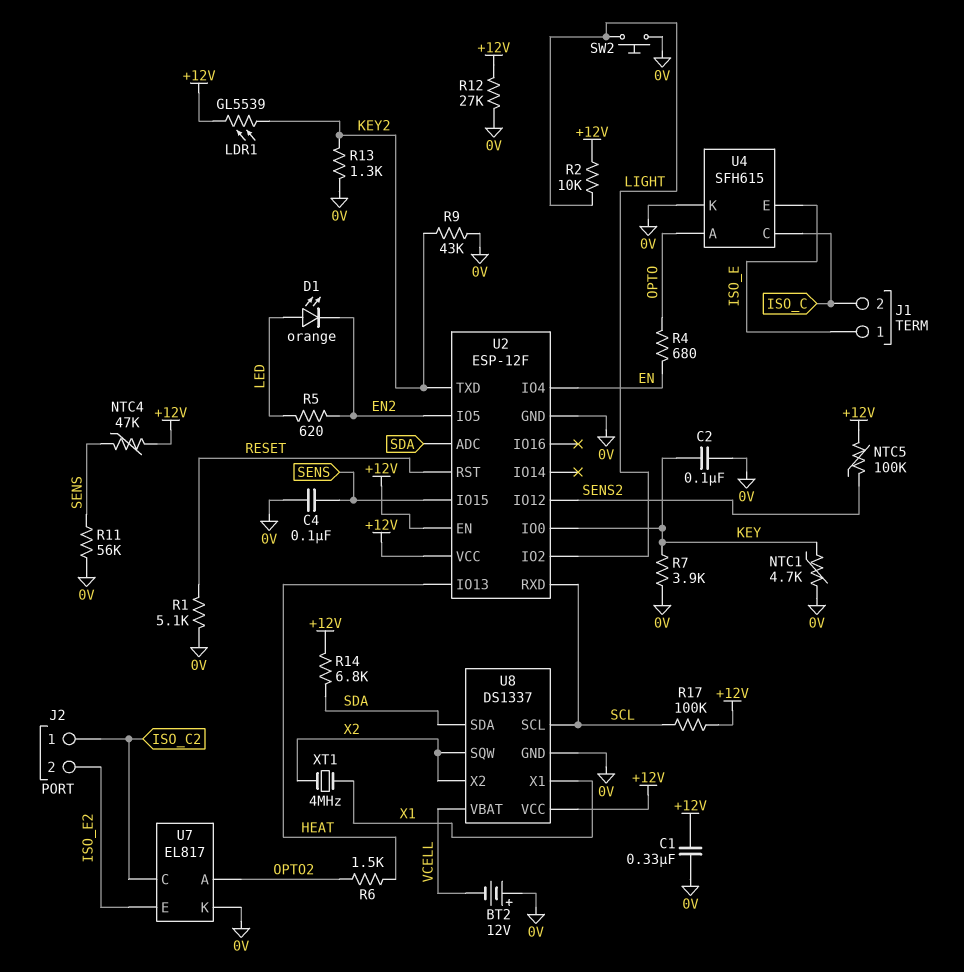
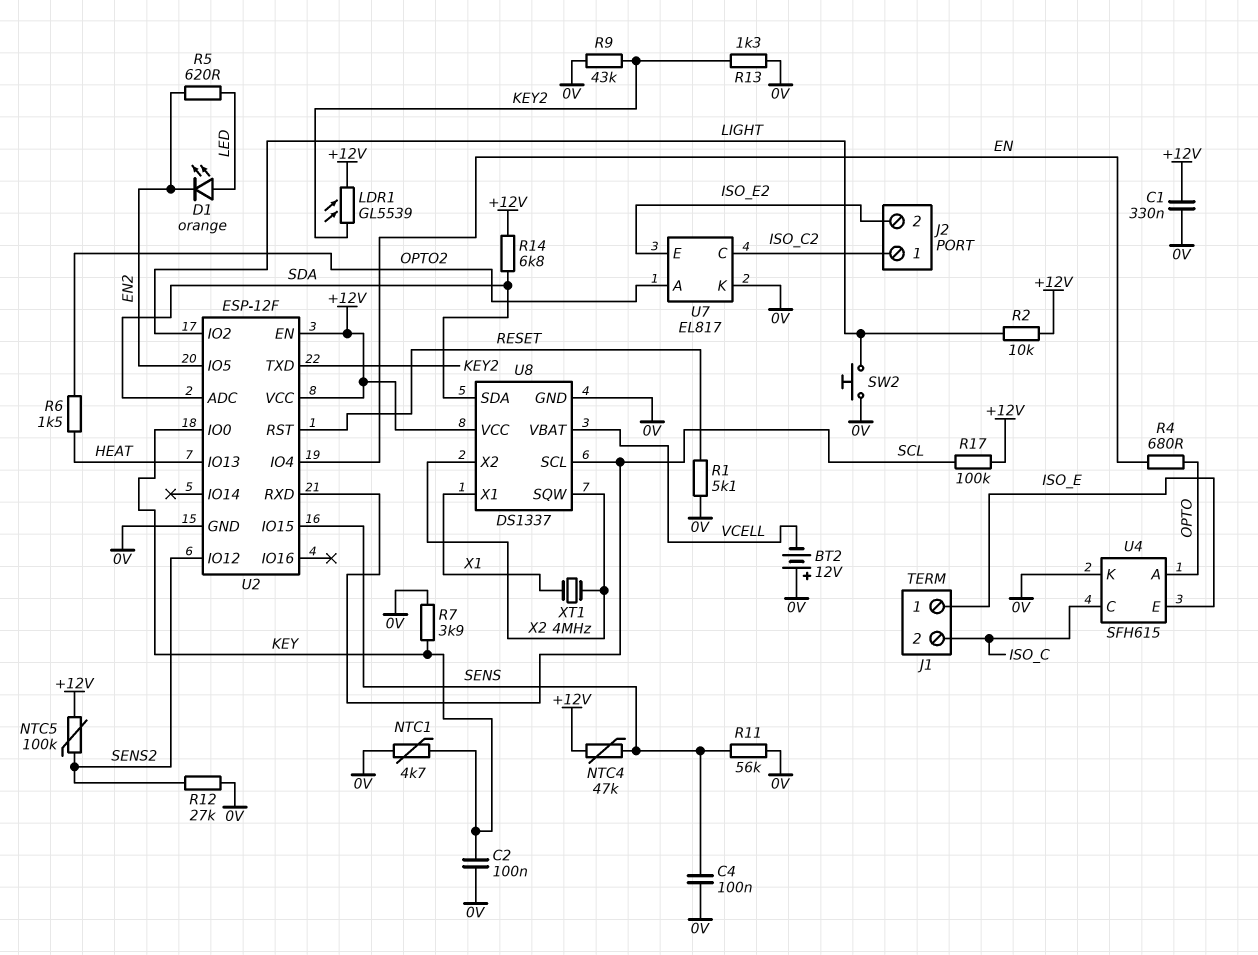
R12: 27k (+12V, 0V) -> 27k (0V, SENS2)

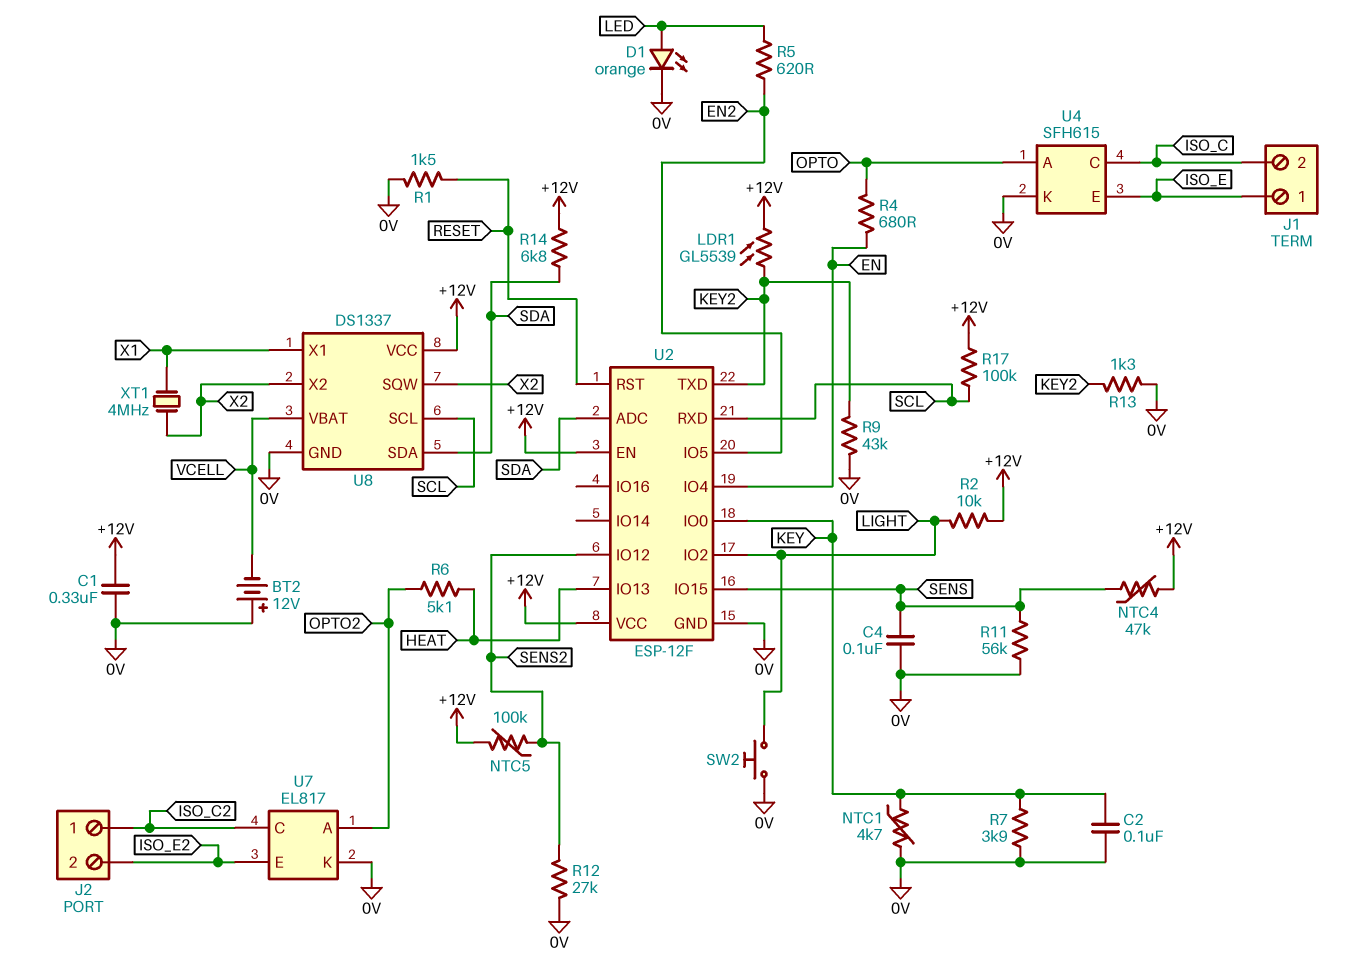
D1: LED orange (A LED, K EN2) -> LED orange (A LED, K 0V)
R1: 5.1k (0V, RESET) -> 1.5k (0V, RESET)
R6: 1.5k (HEAT, OPTO2) -> 5.1k (HEAT, OPTO2)

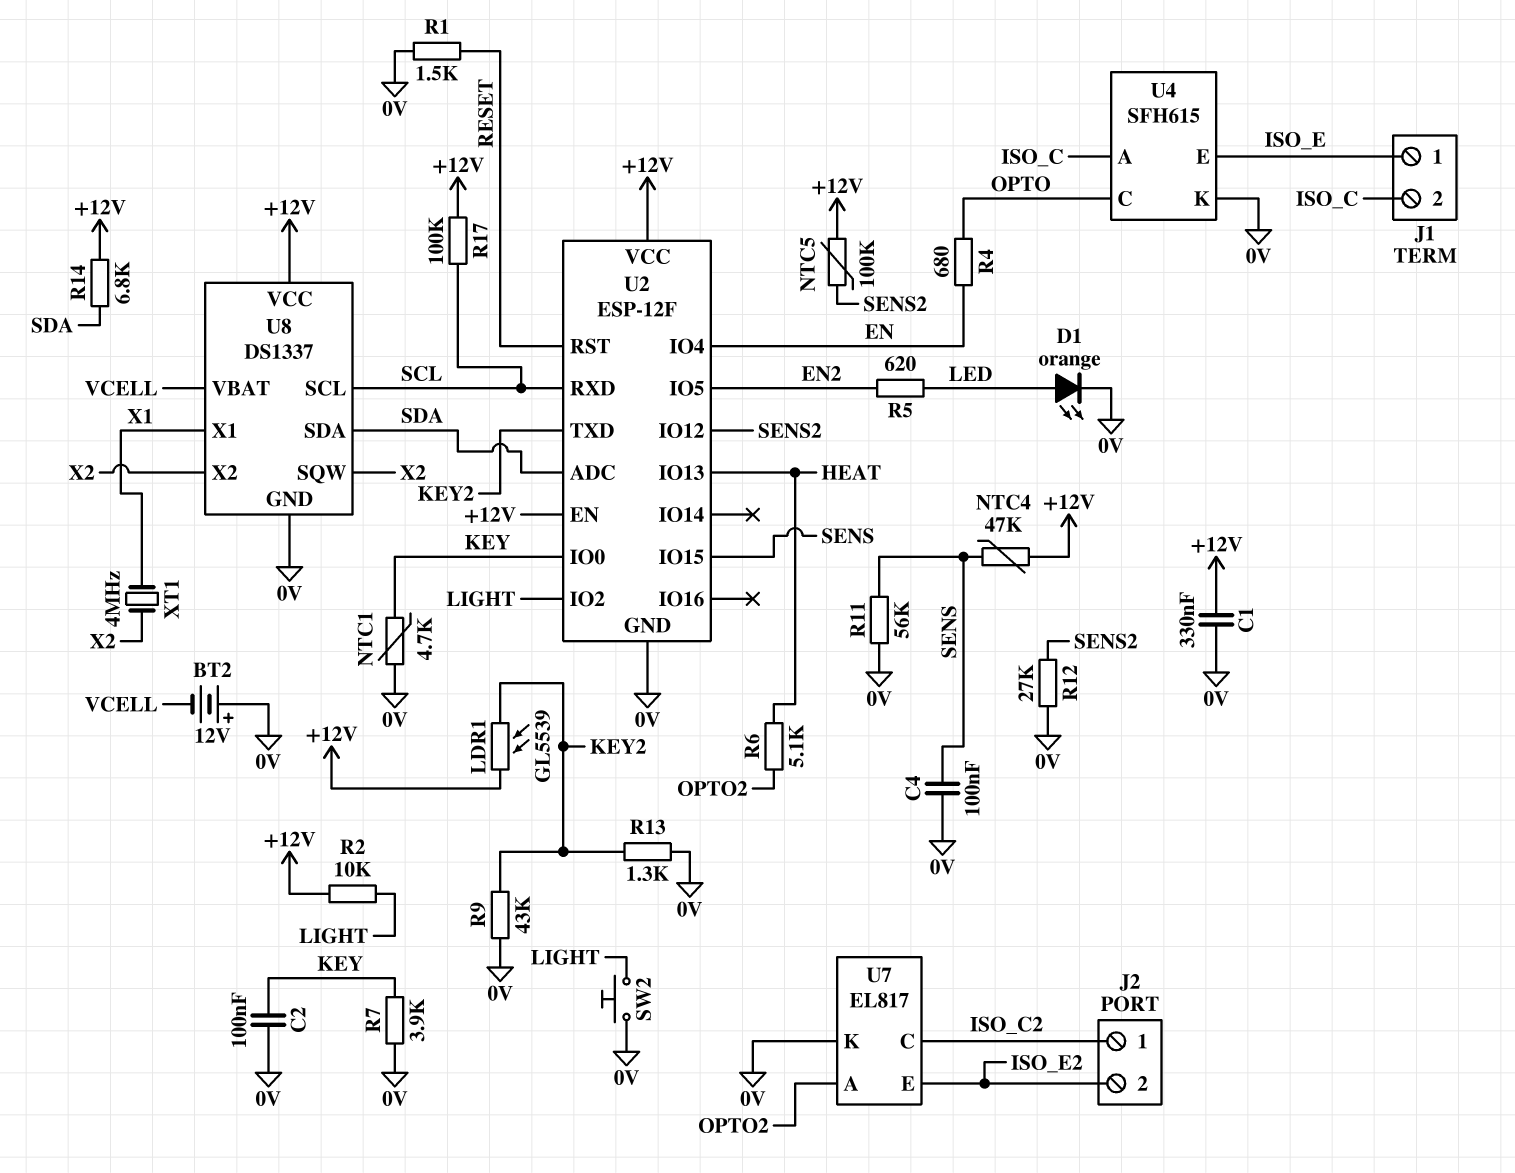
U4 pin A: OPTO -> ISO_C
U4 pin C: ISO_C -> OPTO

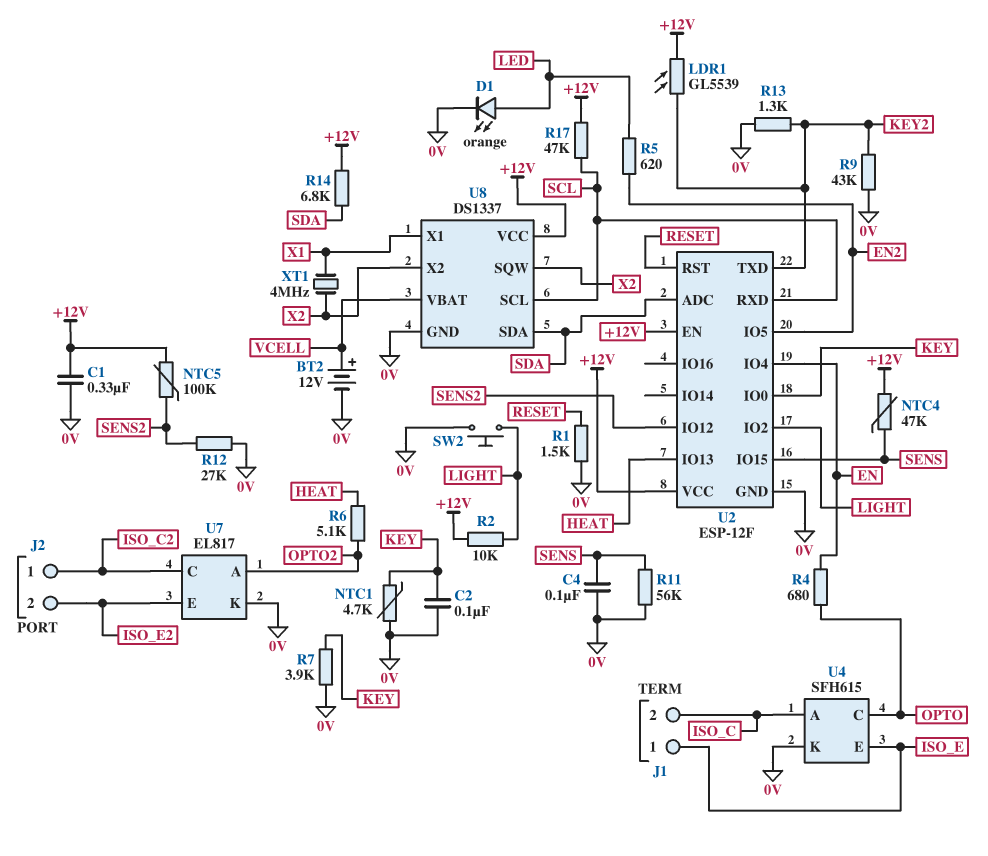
BT2: 12V (plus 0V, minus VCELL) -> 12V (plus VCELL, minus 0V)
R17: 100k (+12V, SCL) -> 47k (+12V, SCL)

